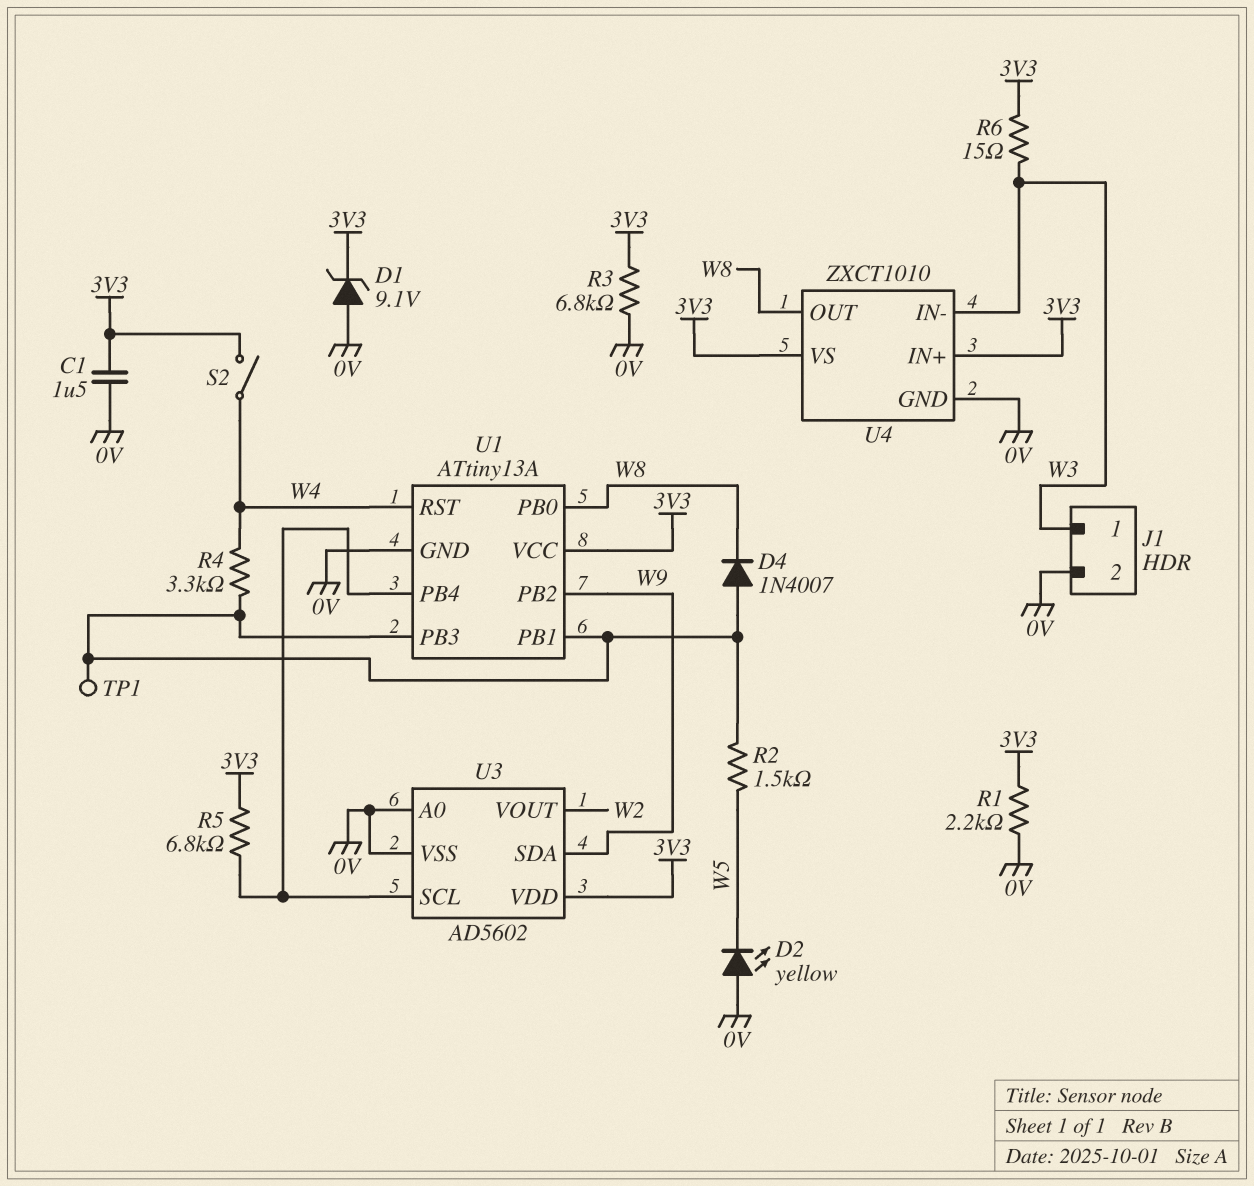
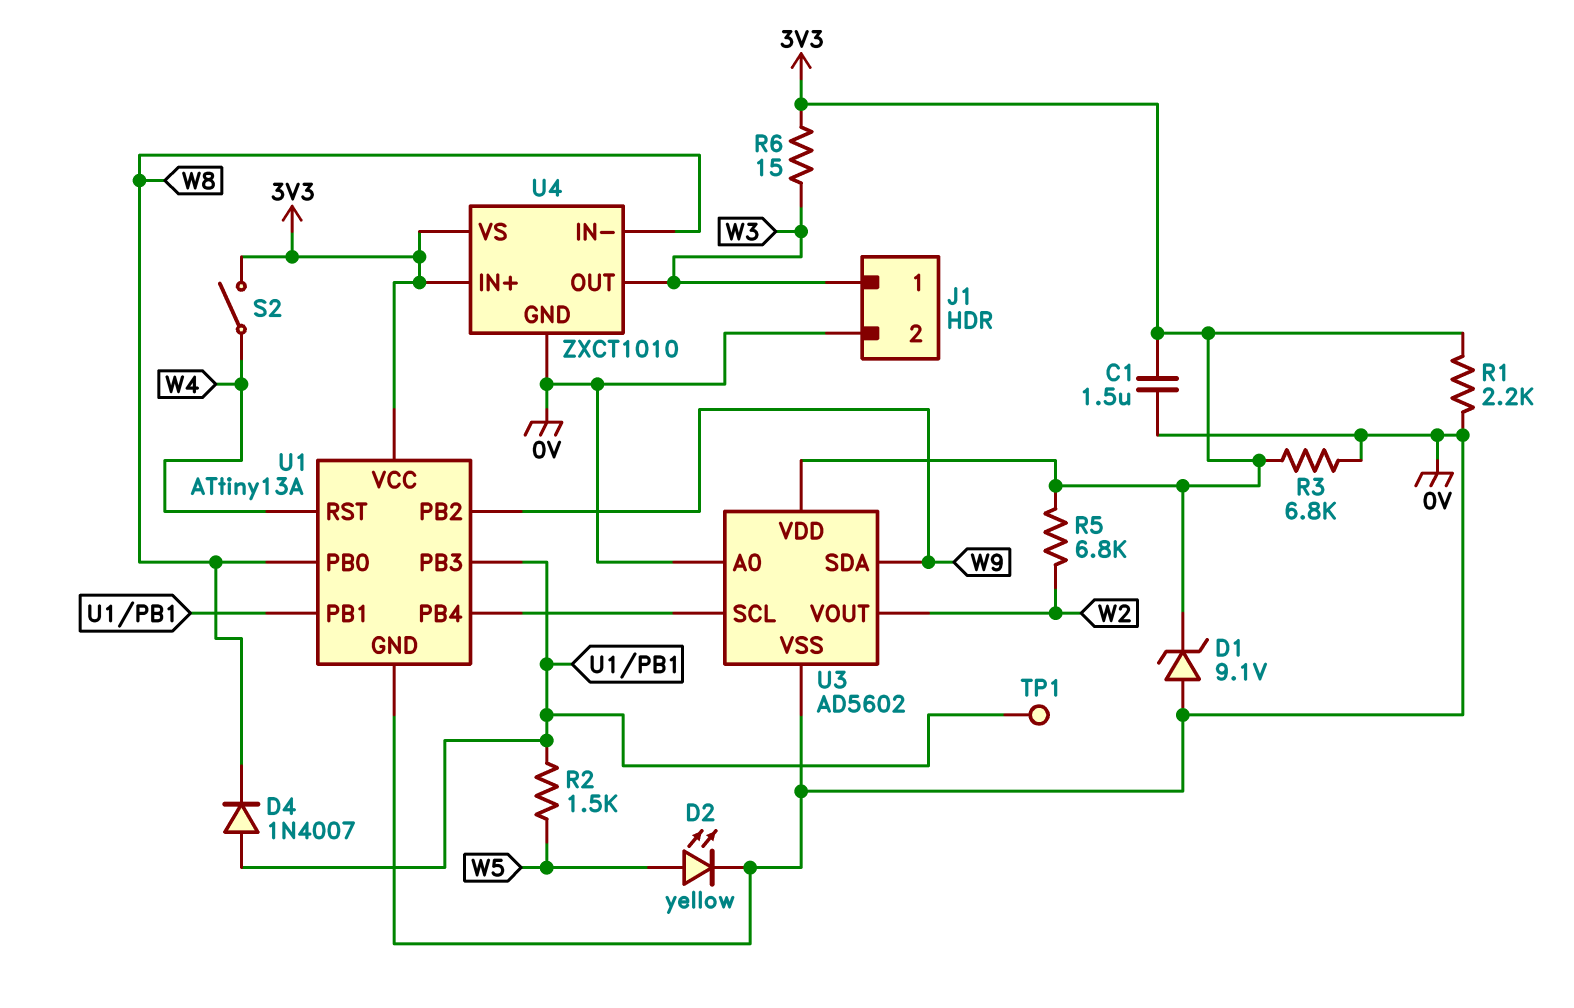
D2: LED yellow (A 0V, K W5) -> LED yellow (A W5, K 0V)
R4: 3.3k (U1/PB1, W4) -> none
R5: 6.8k (3V3, U1/PB4) -> 6.8k (3V3, W2)
U4 pin IN-: W3 -> W8
U4 pin OUT: W8 -> W3

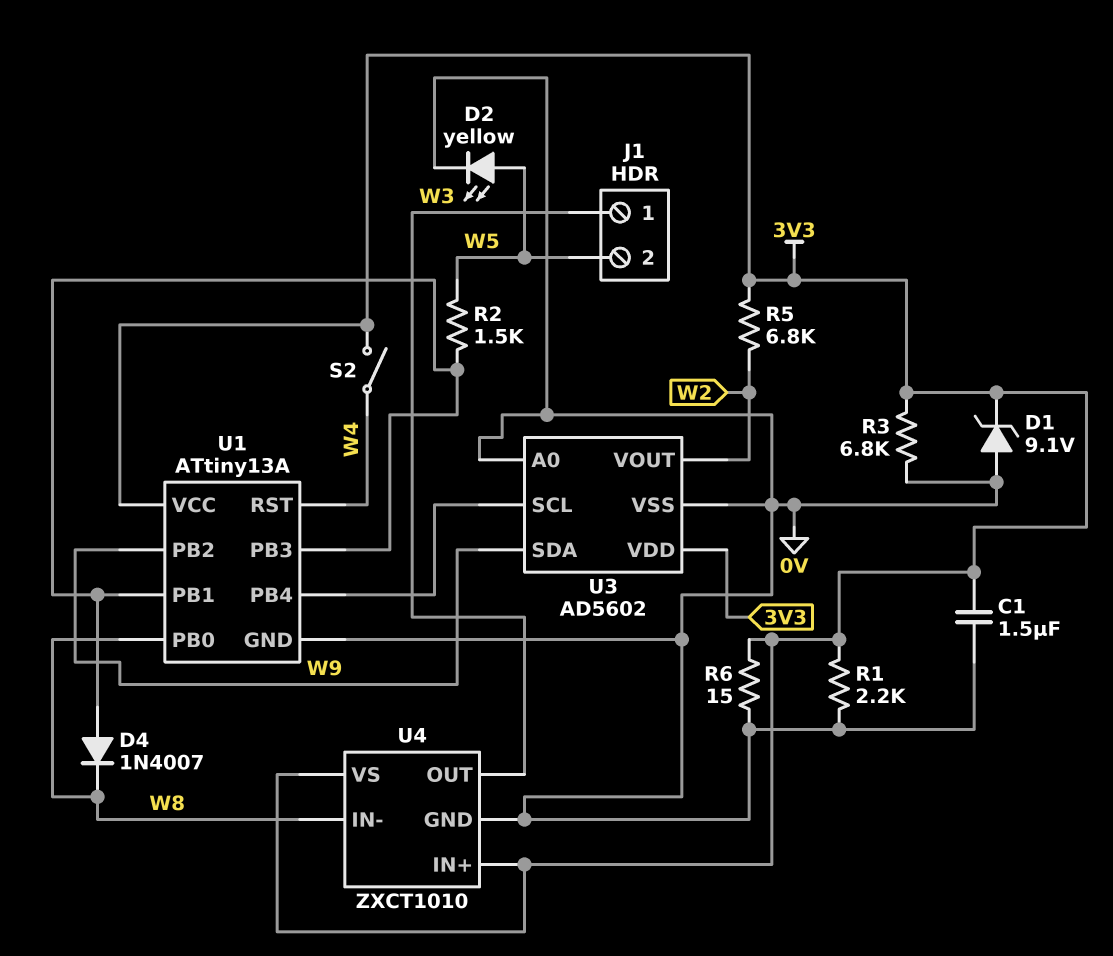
J1 pin 2: 0V -> W5
R6: 15 (3V3, W3) -> 15 (0V, 3V3)
TP1: test point (U1/PB1) -> none

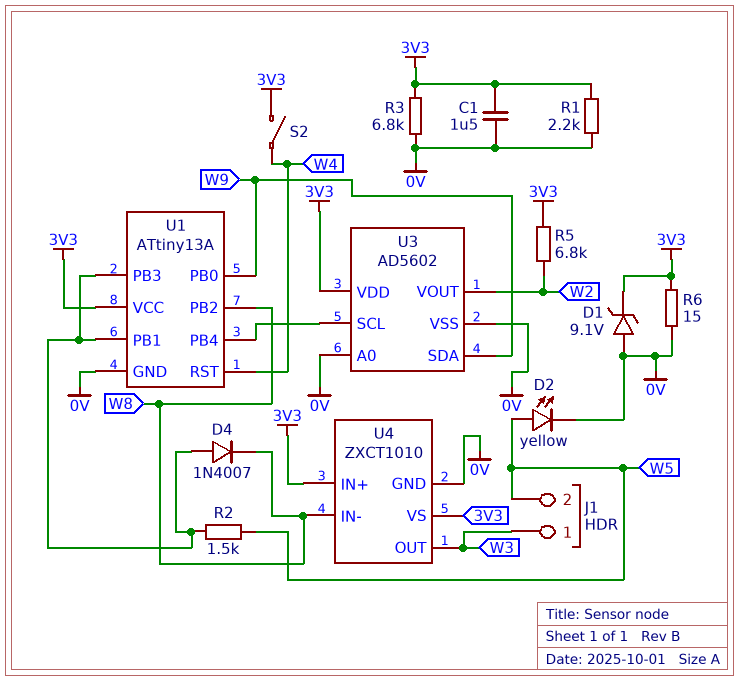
U1 pin PB0: W8 -> W9
U1 pin PB2: W9 -> W8

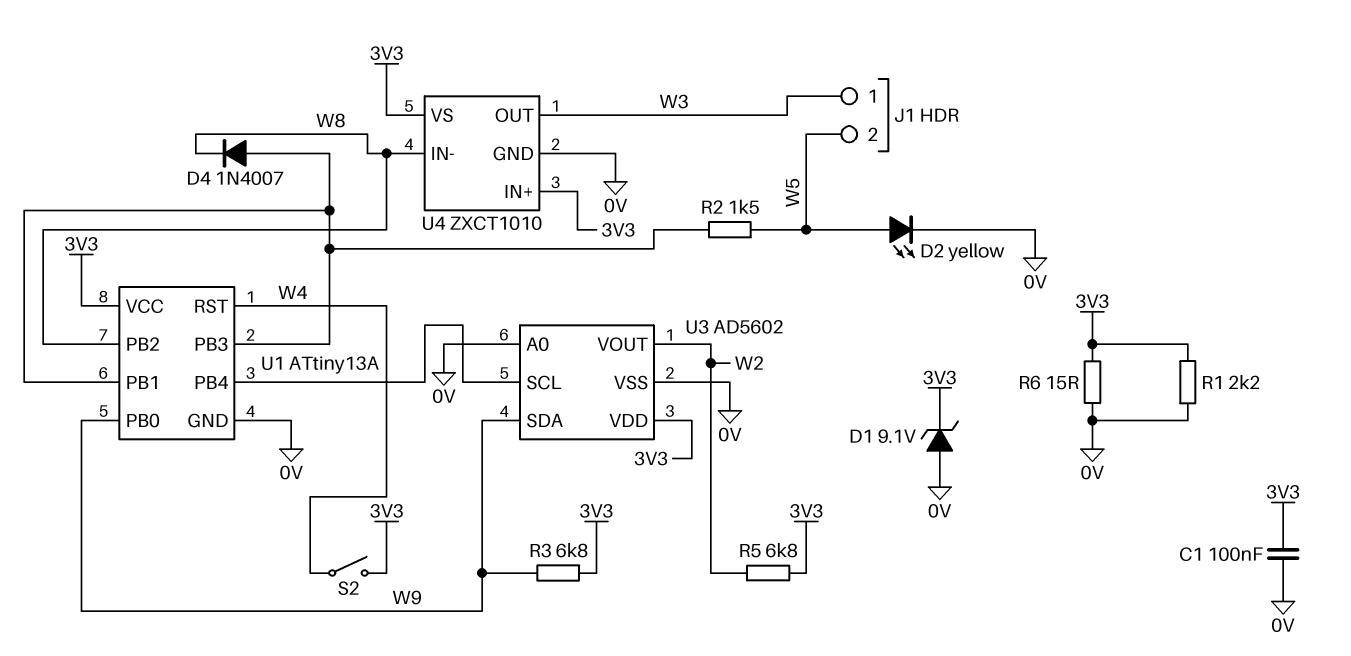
C1: 1.5uF (0V, 3V3) -> 100nF (0V, 3V3)
R3: 6.8k (0V, 3V3) -> 6.8k (3V3, W9)

